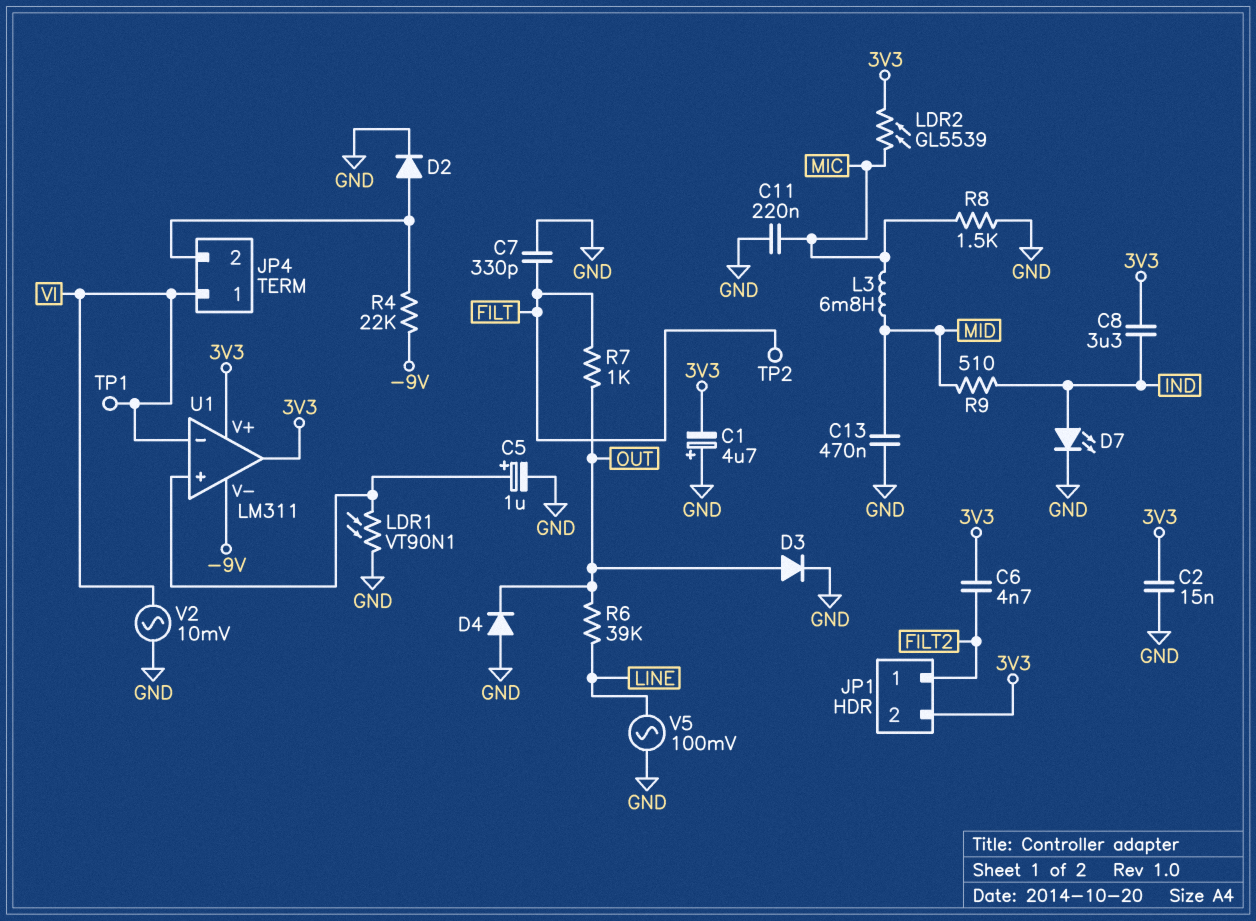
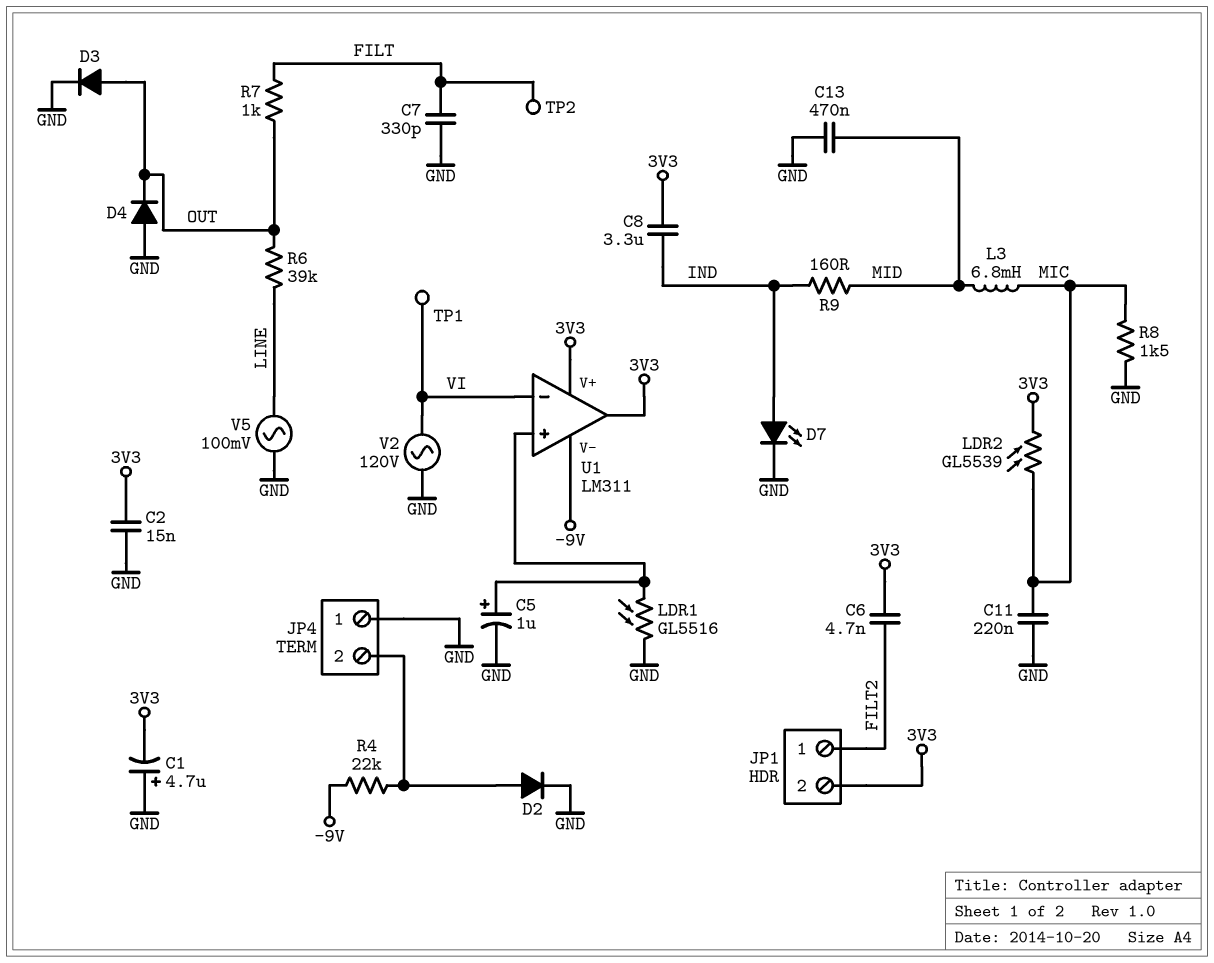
JP4 pin 1: VI -> GND
LDR1: VT90N1 (GND, U1/in+) -> GL5516 (GND, U1/in+)
R9: 510 (IND, MID) -> 160 (IND, MID)
V2: AC 10mV (GND, VI) -> AC 120V (GND, VI)

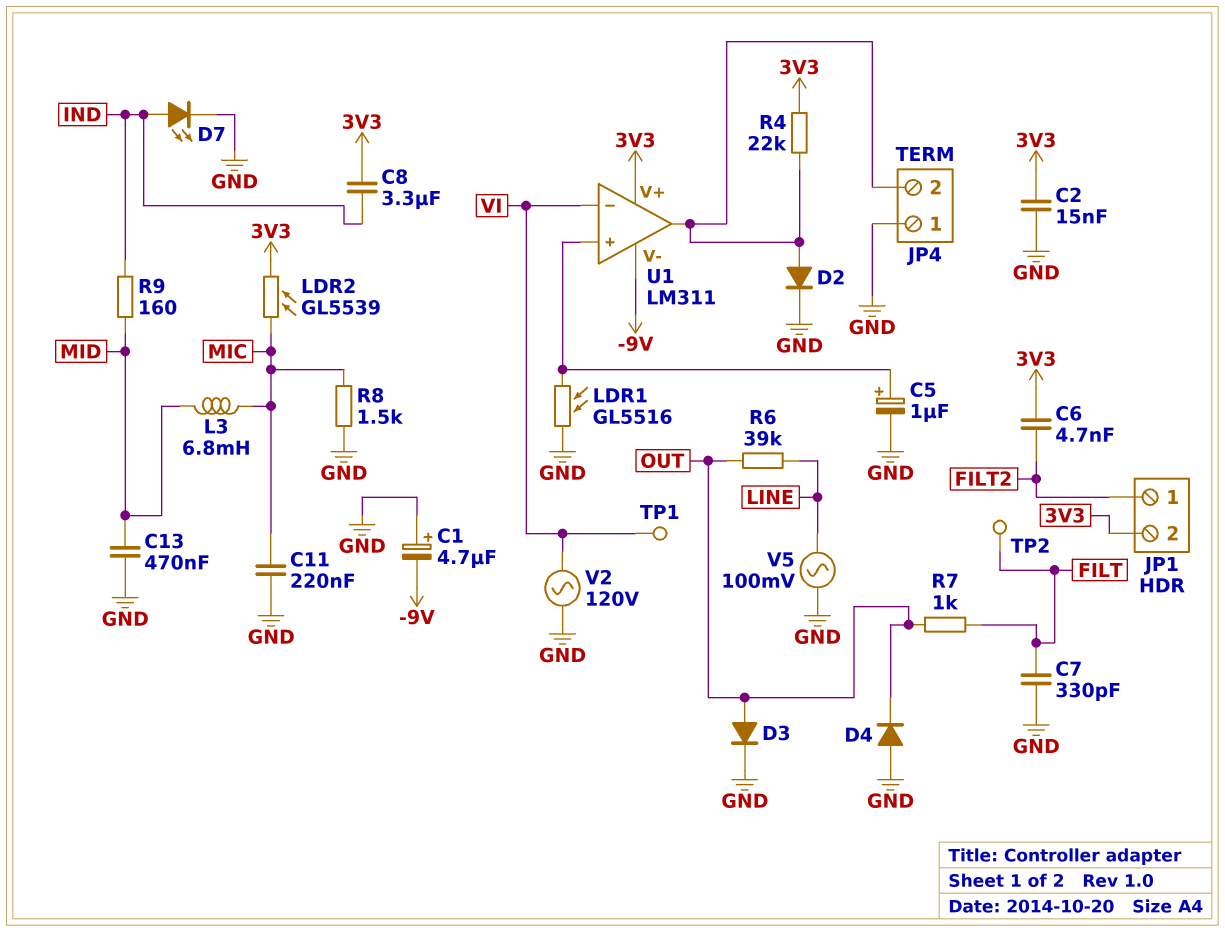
C1: 4.7uF (plus GND, minus 3V3) -> 4.7uF (plus GND, minus -9V)
R4: 22k (-9V, JP4/2) -> 22k (3V3, JP4/2)
U1 pin out: 3V3 -> JP4/2

